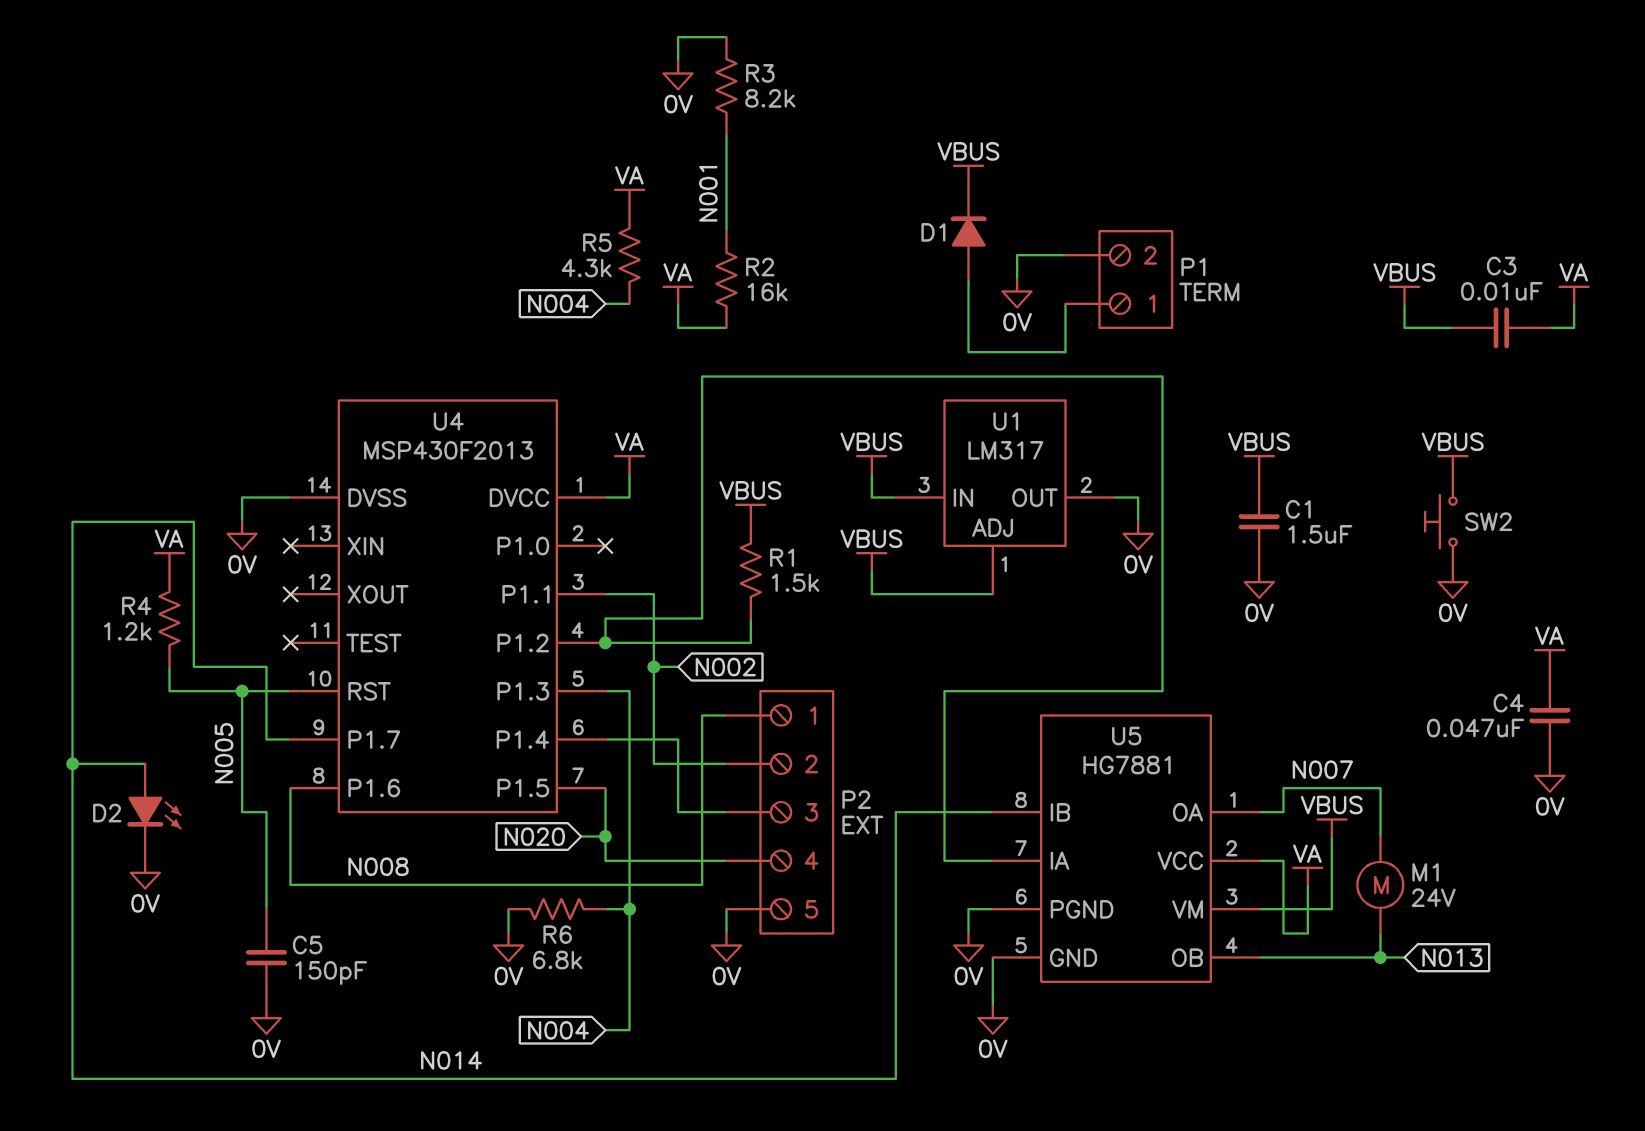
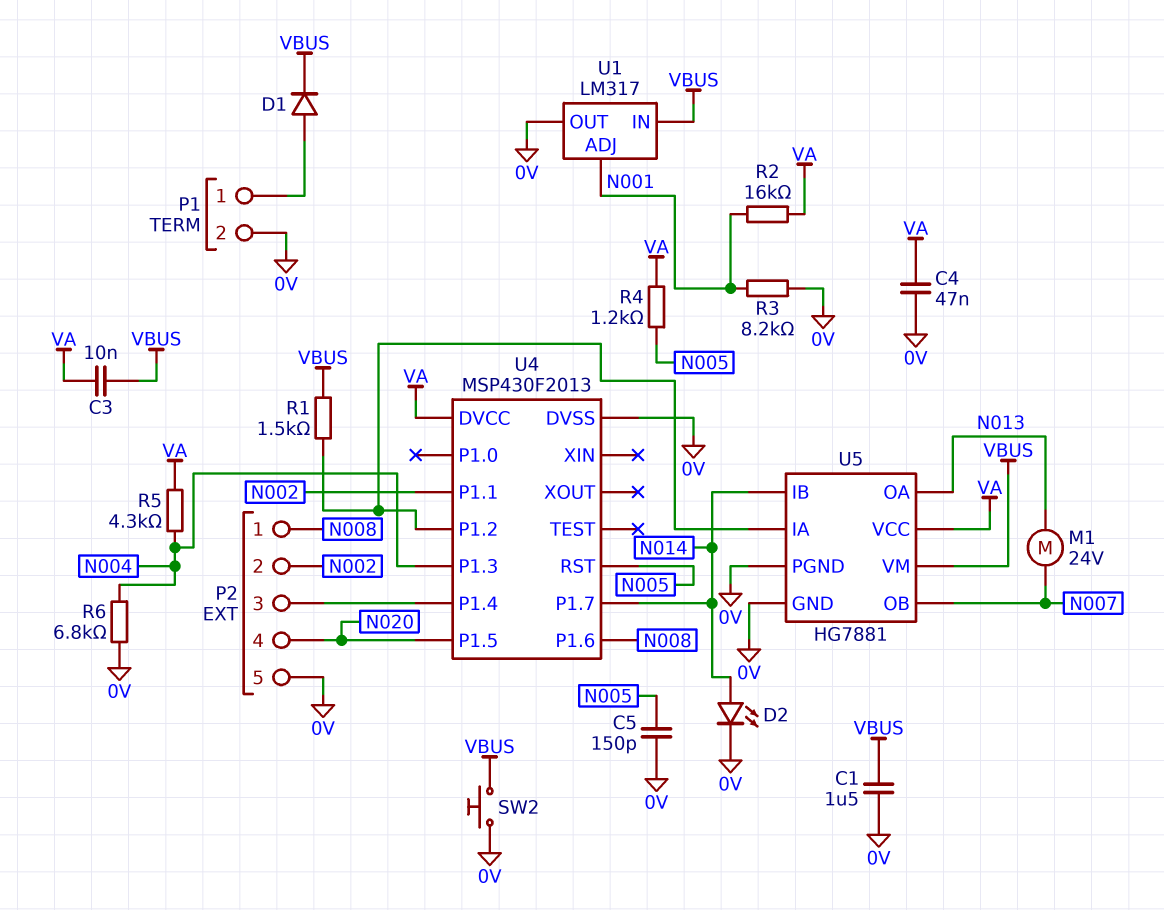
U1 pin ADJ: VBUS -> N001
U5 pin OA: N007 -> N013
U5 pin OB: N013 -> N007

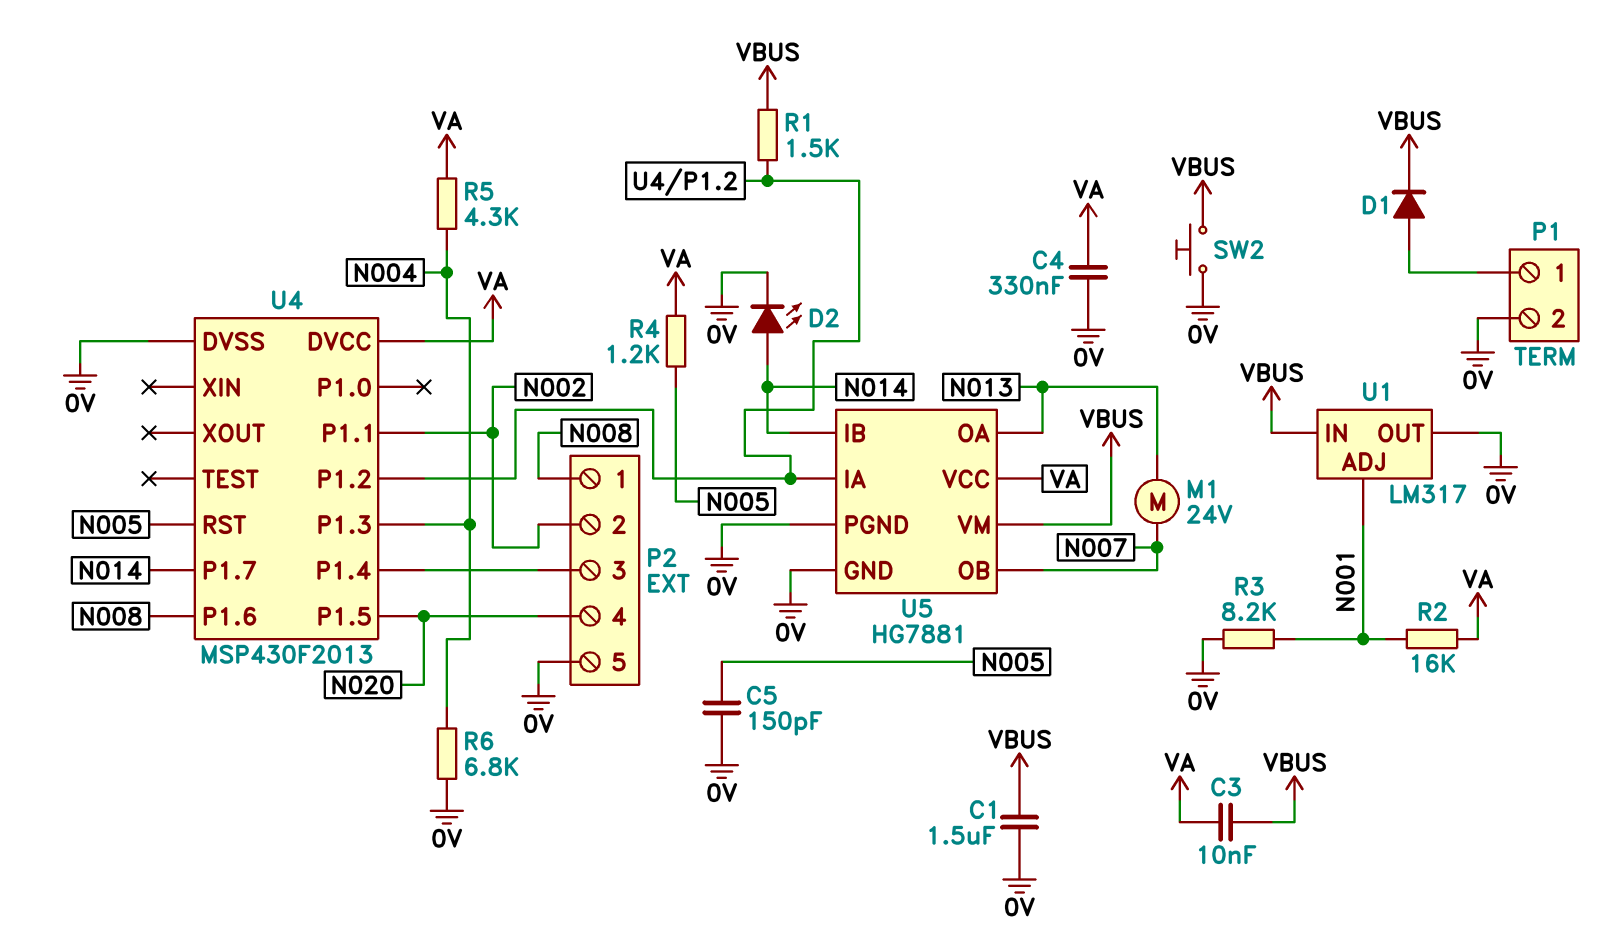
C4: 47nF (0V, VA) -> 330nF (0V, VA)

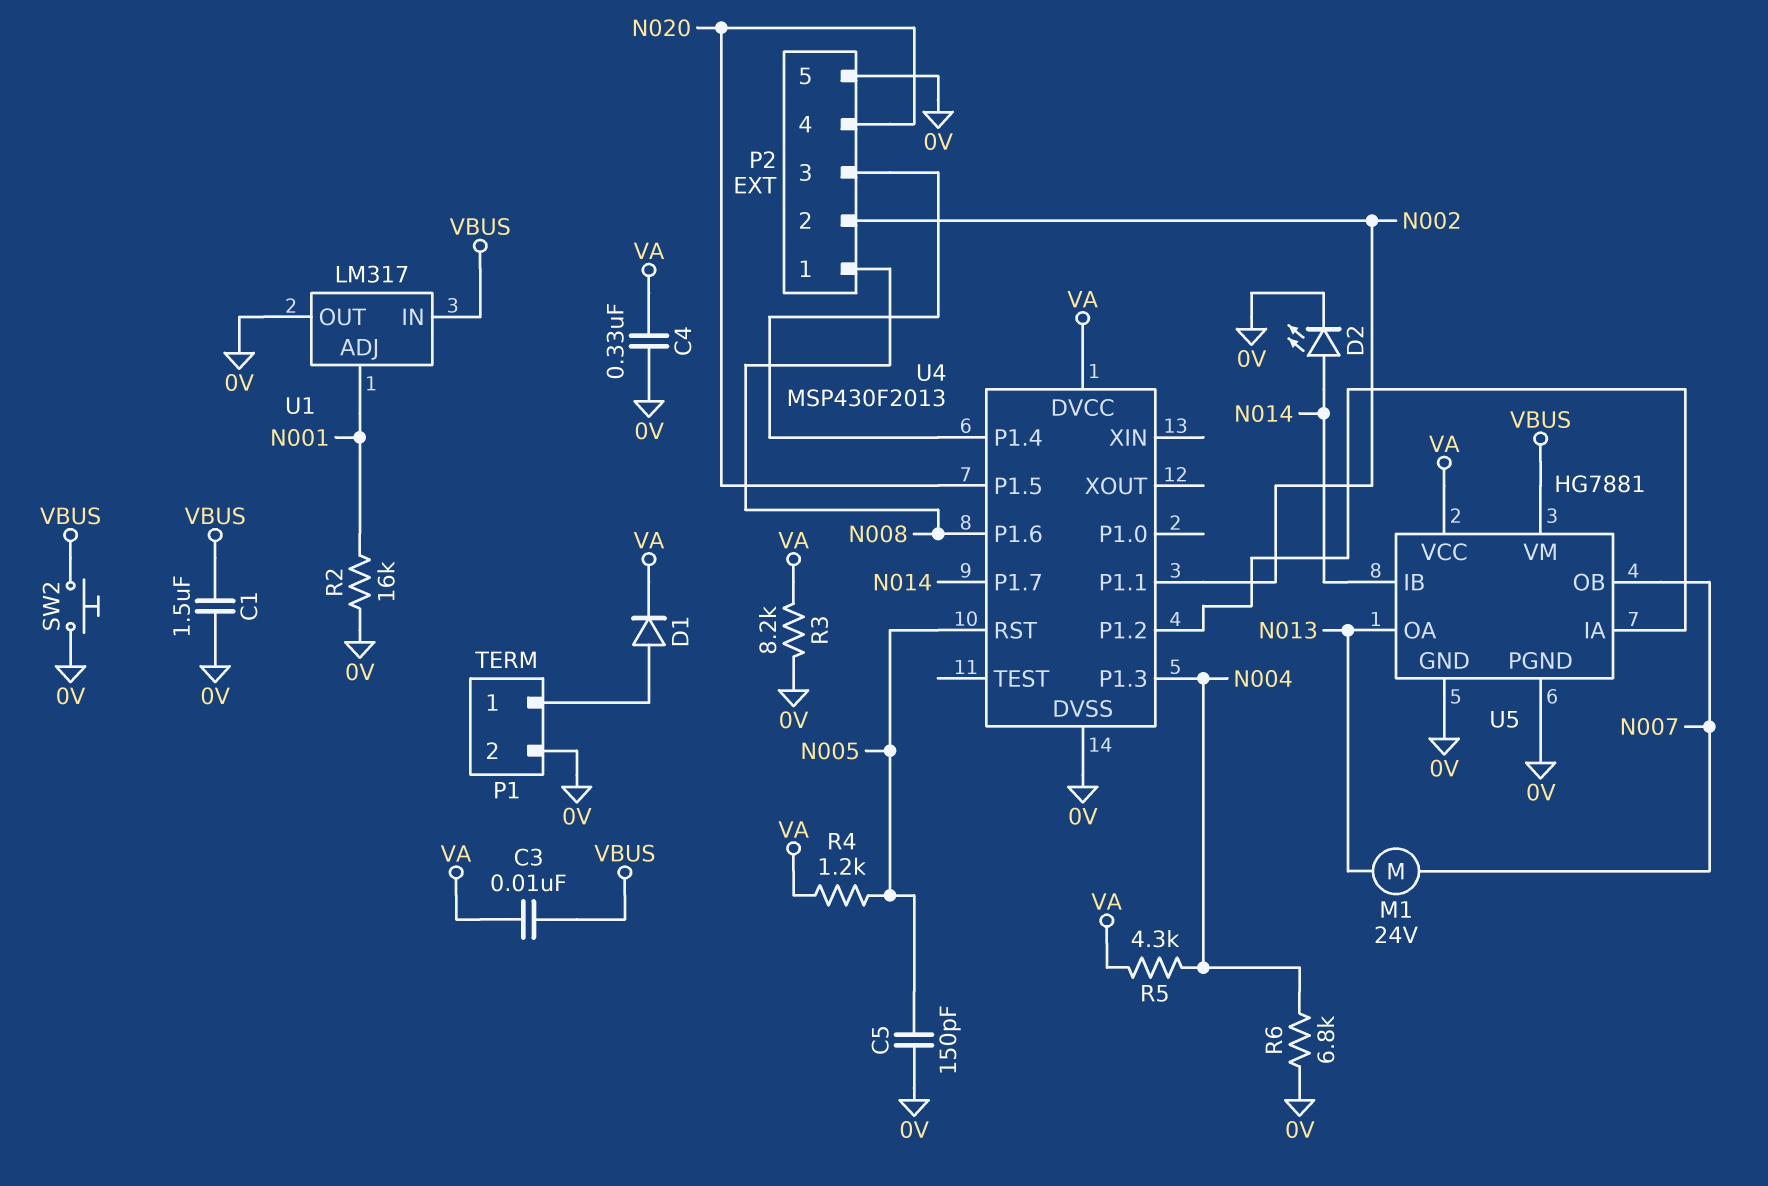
D1: diode (A P1/1, K VBUS) -> diode (A P1/1, K VA)
R1: 1.5k (U4/P1.2, VBUS) -> none
R2: 16k (N001, VA) -> 16k (0V, N001)
R3: 8.2k (0V, N001) -> 8.2k (0V, VA)

